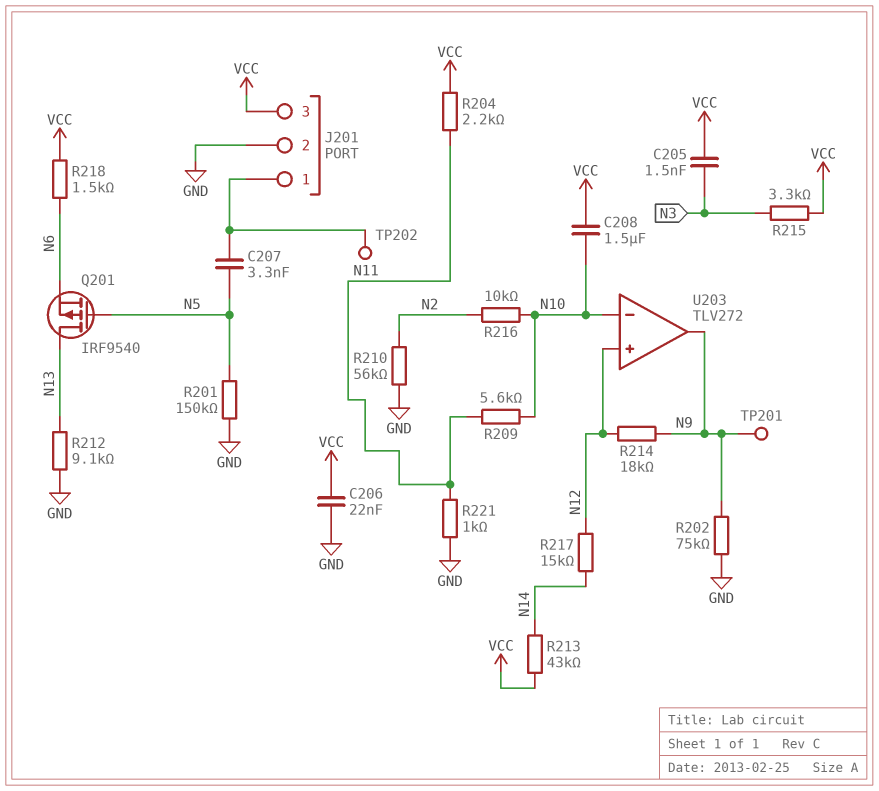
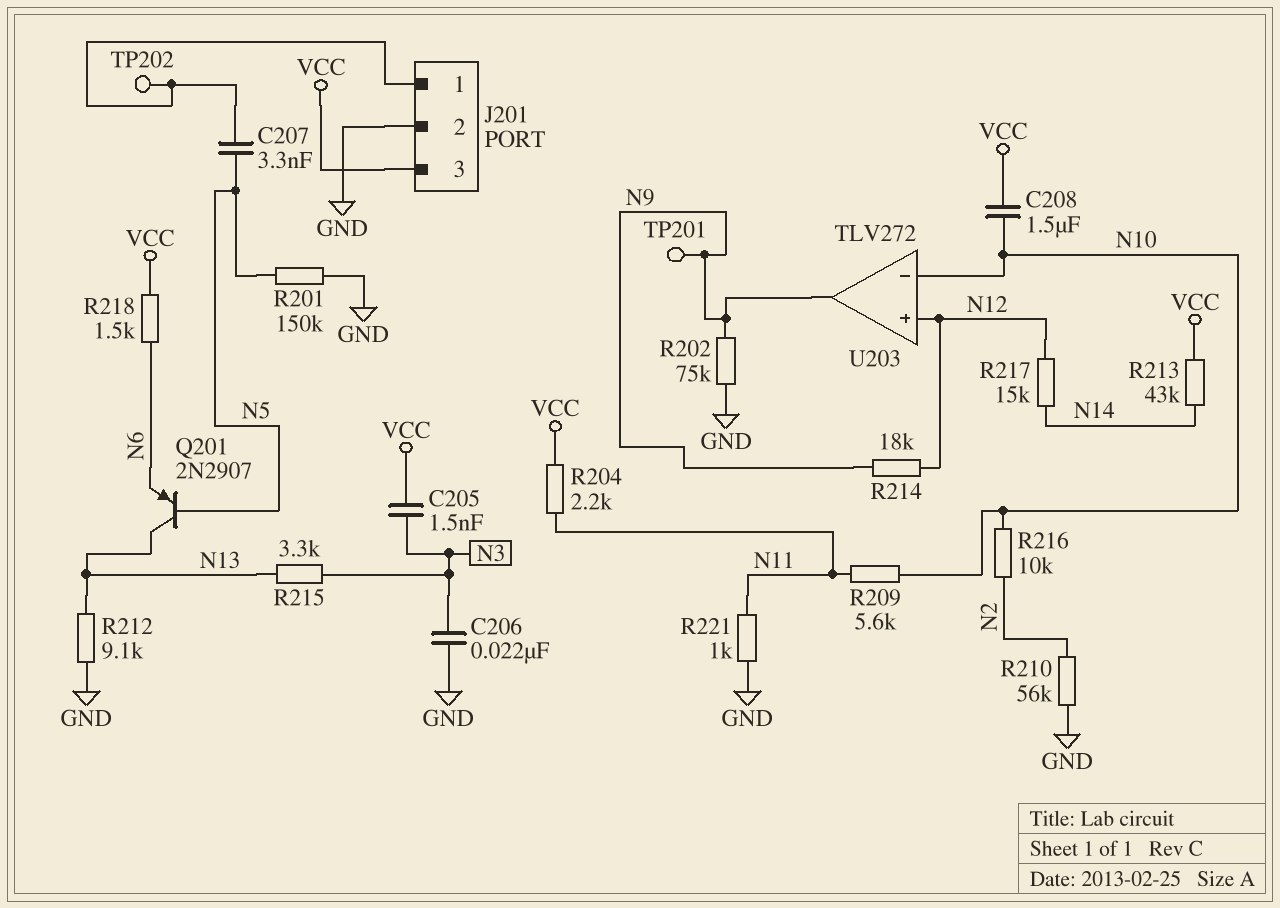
C206: 22nF (GND, VCC) -> 22nF (GND, N3)
Q201: PMOS IRF9540 (G N5, D N13, S N6) -> PNP 2N2907 (B N5, C N13, E N6)
R215: 3.3k (N3, VCC) -> 3.3k (N3, N13)

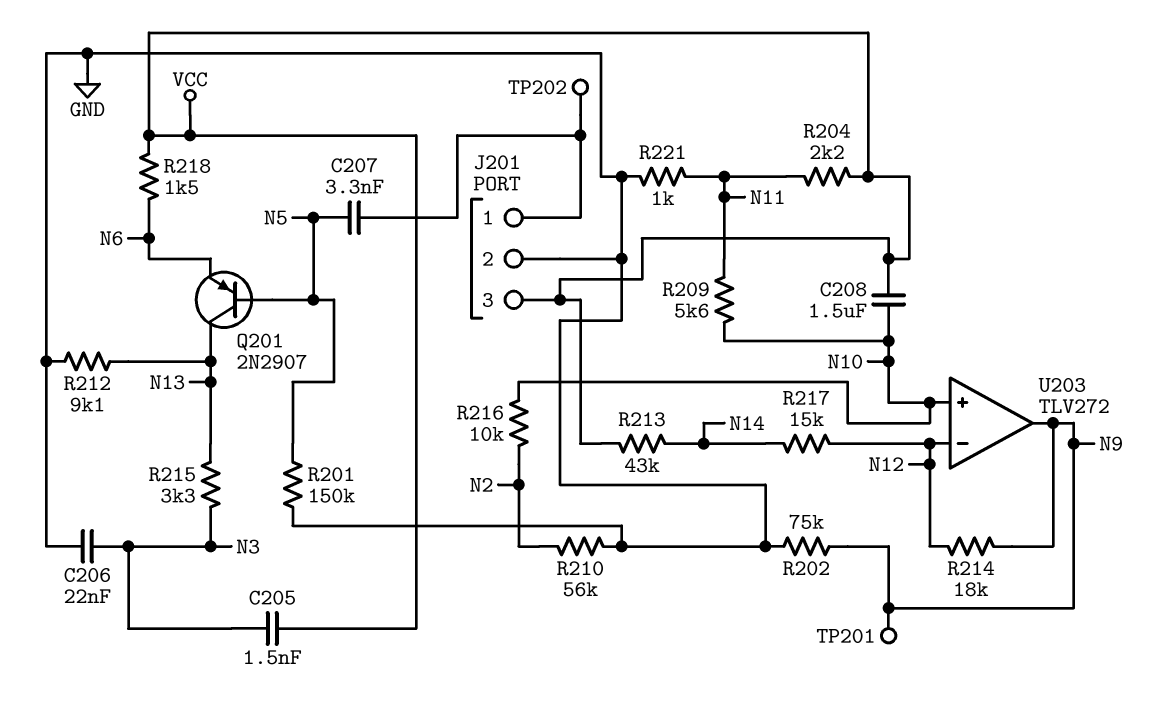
U203 pin in+: N12 -> N10
U203 pin in-: N10 -> N12

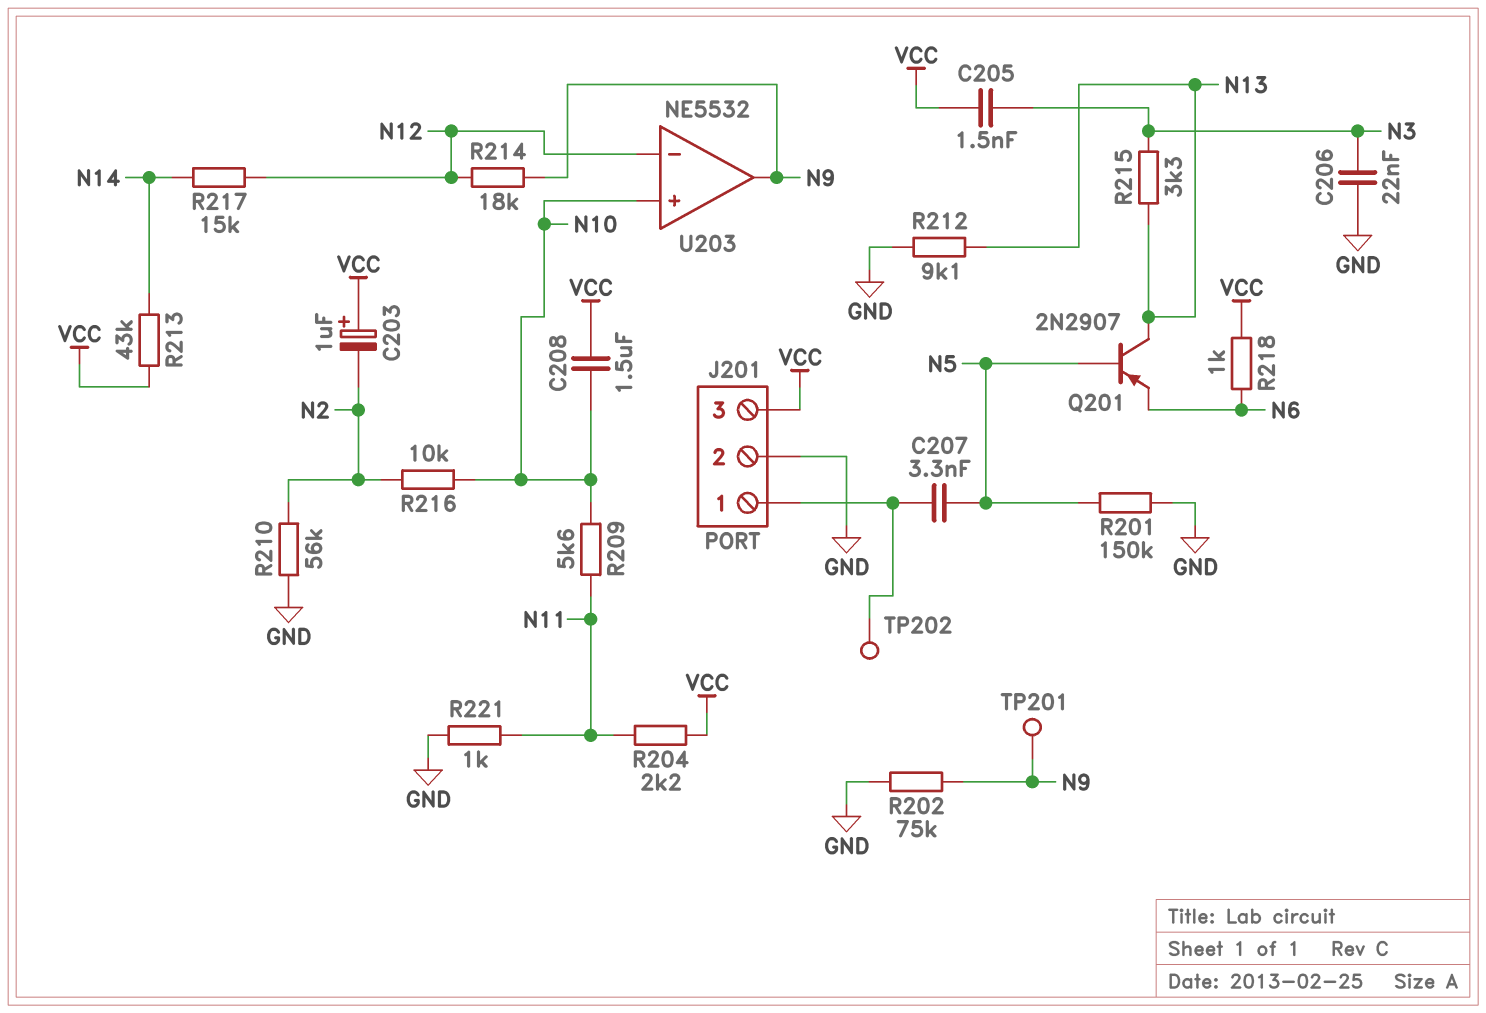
C203: none -> 1uF (plus VCC, minus N2)
R218: 1.5k (N6, VCC) -> 1k (N6, VCC)
U203: TLV272 -> NE5532

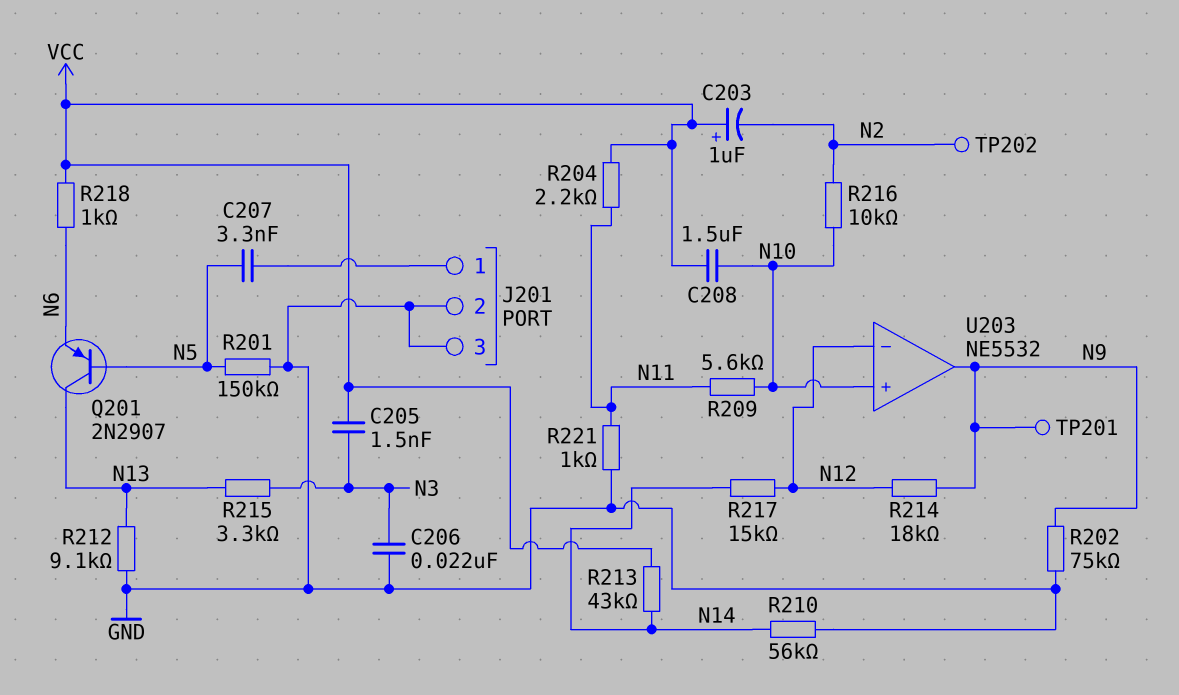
J201 pin 3: VCC -> GND
R210: 56k (GND, N2) -> 56k (GND, N14)
TP202: test point (J201/1) -> test point (N2)

